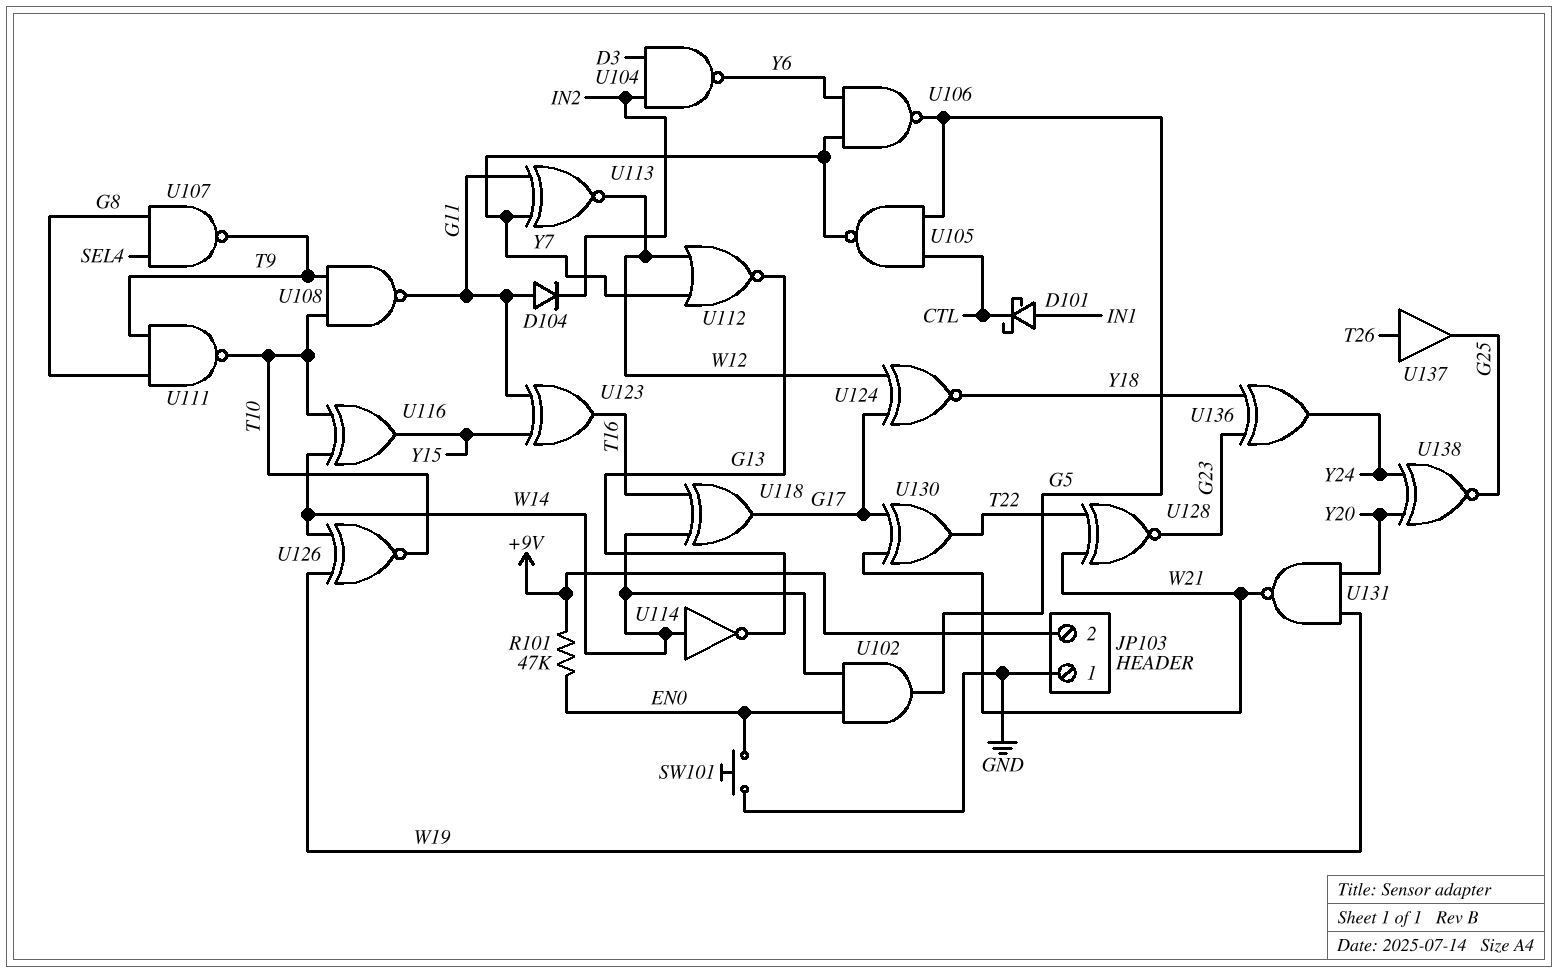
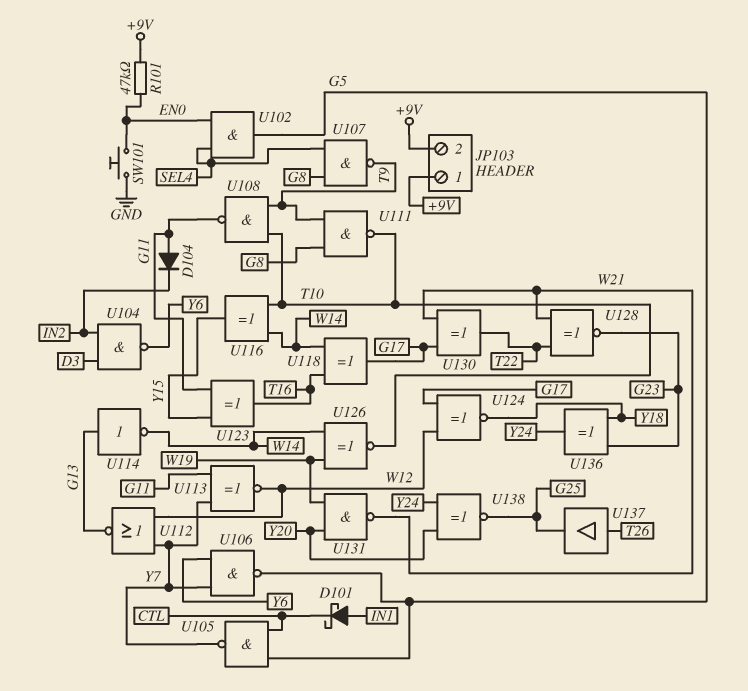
JP103 pin 1: GND -> +9V
U102: AND (in EN0, in W14, out G5) -> AND (in EN0, in SEL4, out G5)
U114: NOT (in W14, out G13) -> NOT (in G13, out W14)

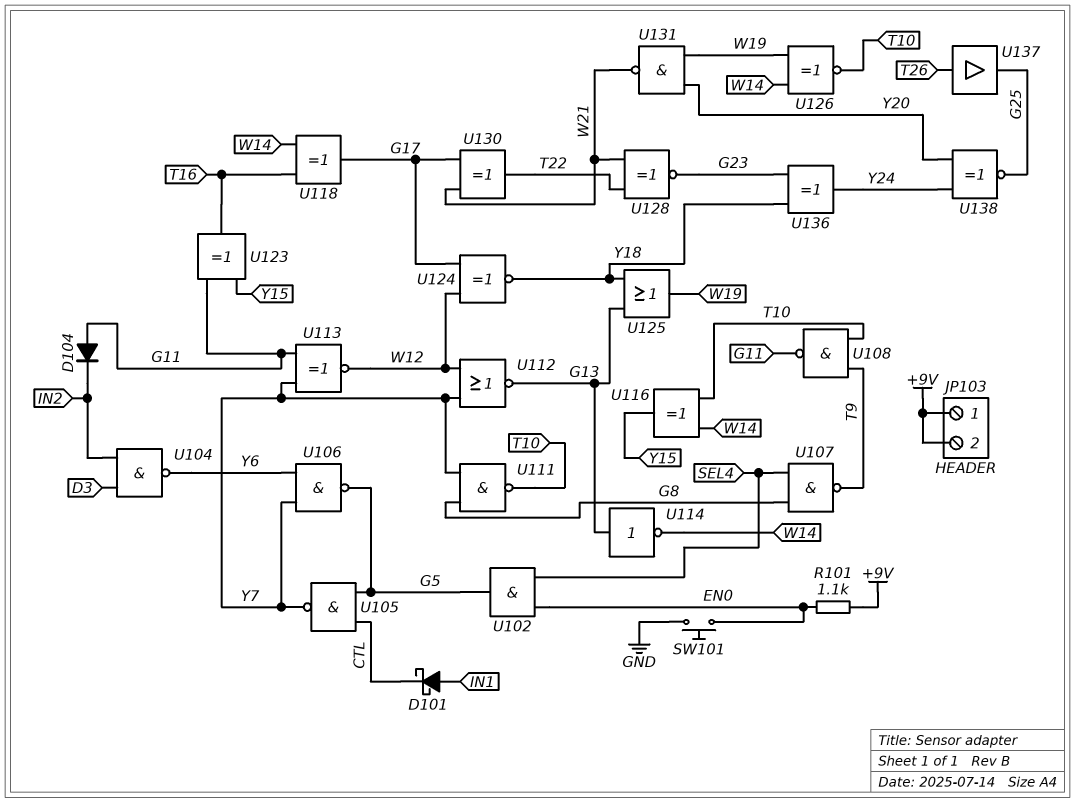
R101: 47k (+9V, EN0) -> 1.1k (+9V, EN0)
U111: NAND (in G8, in T9, out T10) -> NAND (in G8, in Y7, out T10)
U125: none -> OR (in G13, in Y18, out W19)

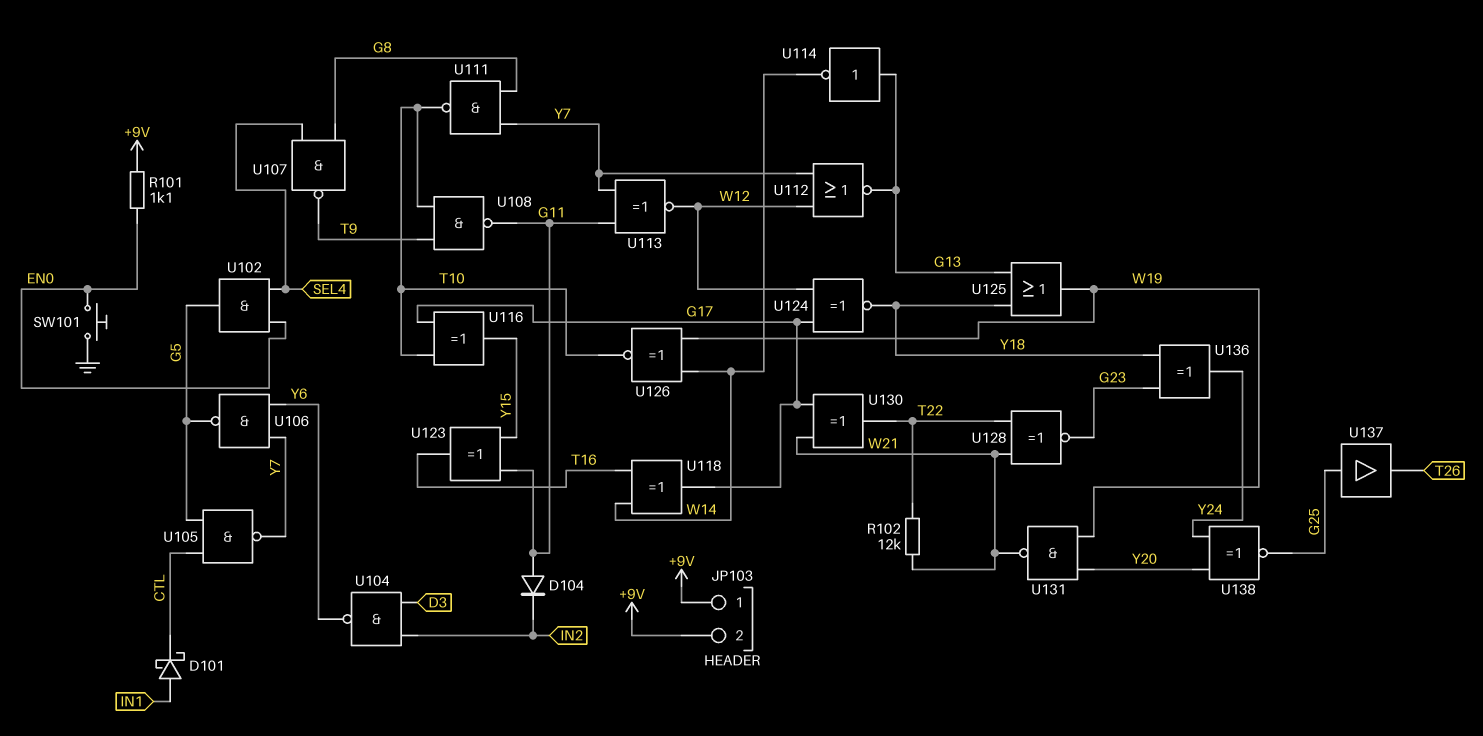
R102: none -> 12k (T22, W21)
U116: XOR (in T10, in W14, out Y15) -> XOR (in G17, in T10, out Y15)
U137: buffer (in T26, out G25) -> buffer (in G25, out T26)

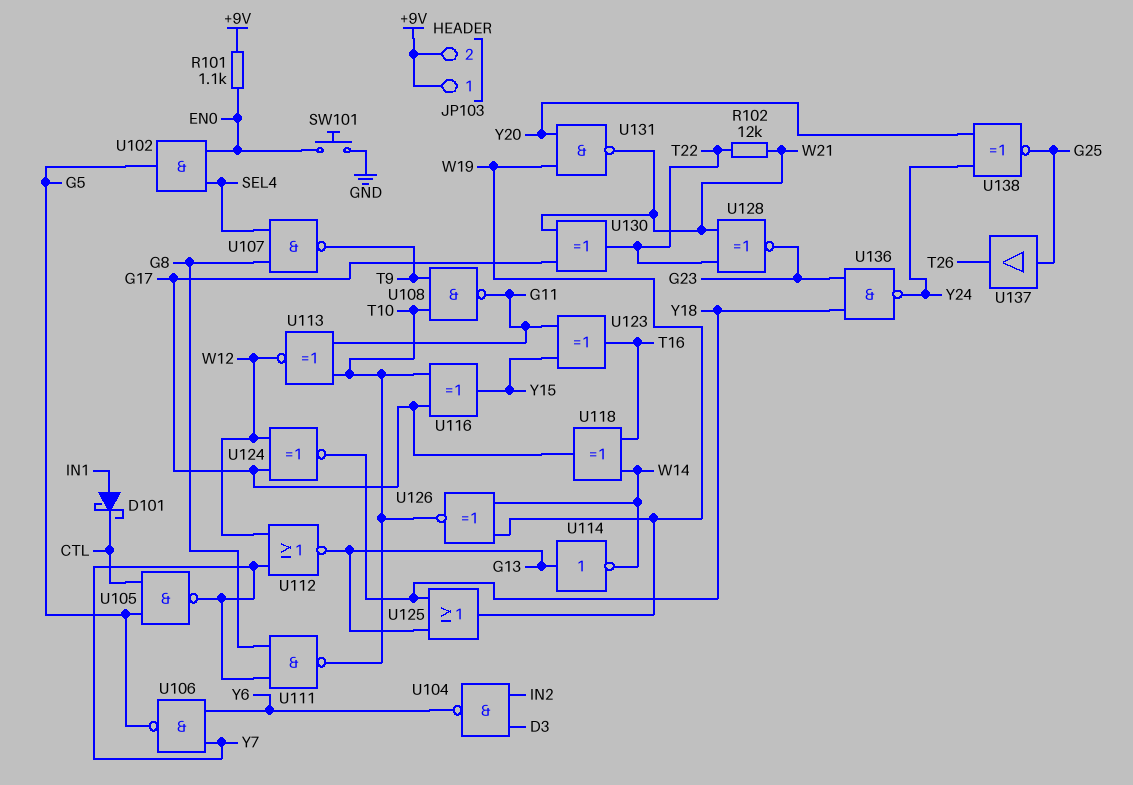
D104: diode (A G11, K IN2) -> none
U113: XNOR (in G11, in Y7, out W12) -> XNOR (in G11, in T10, out W12)
U136: XOR (in G23, in Y18, out Y24) -> NAND (in G23, in Y18, out Y24)

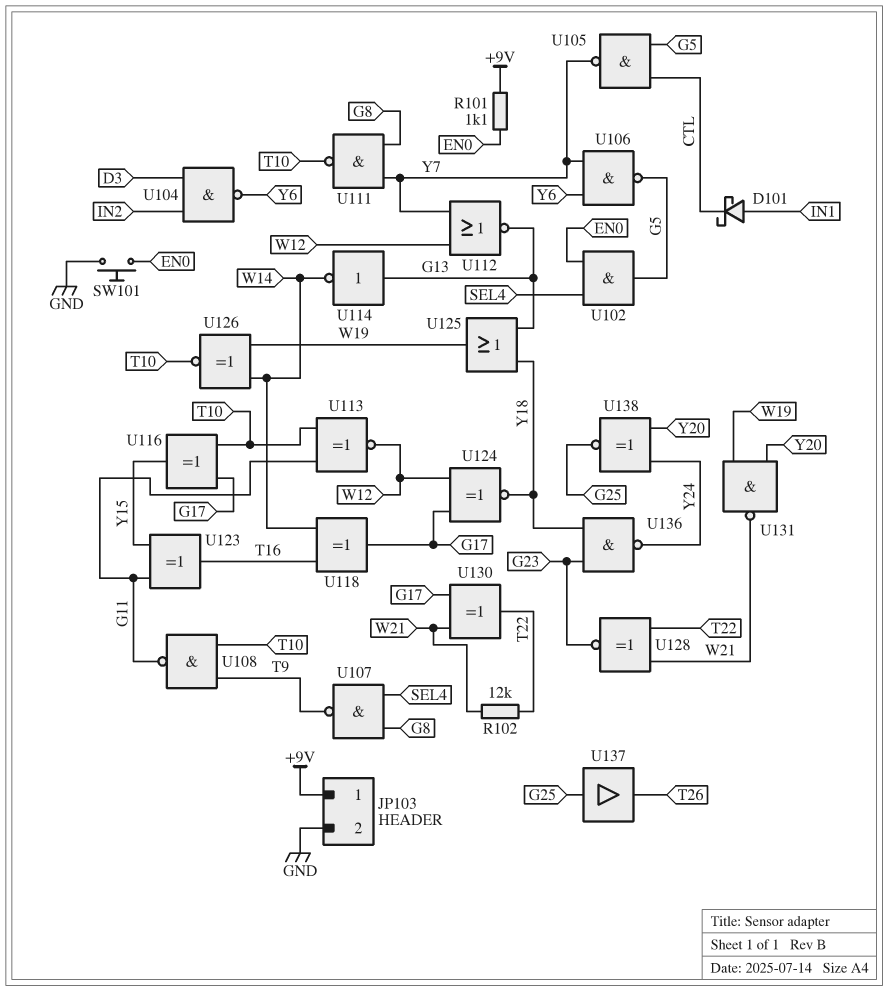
JP103 pin 2: +9V -> GND

